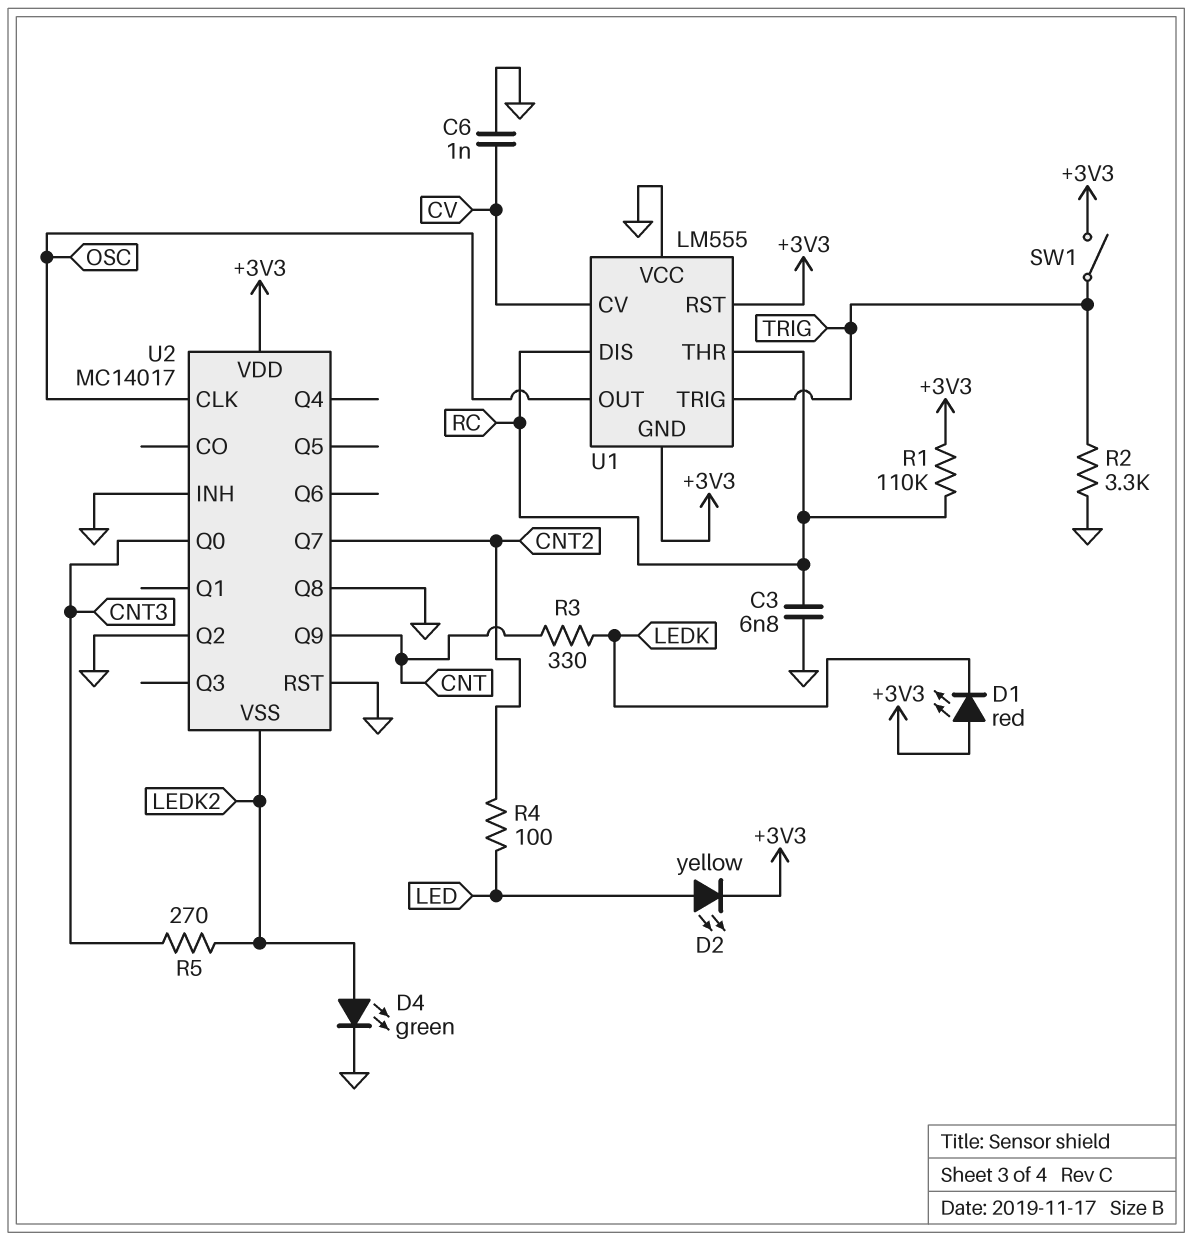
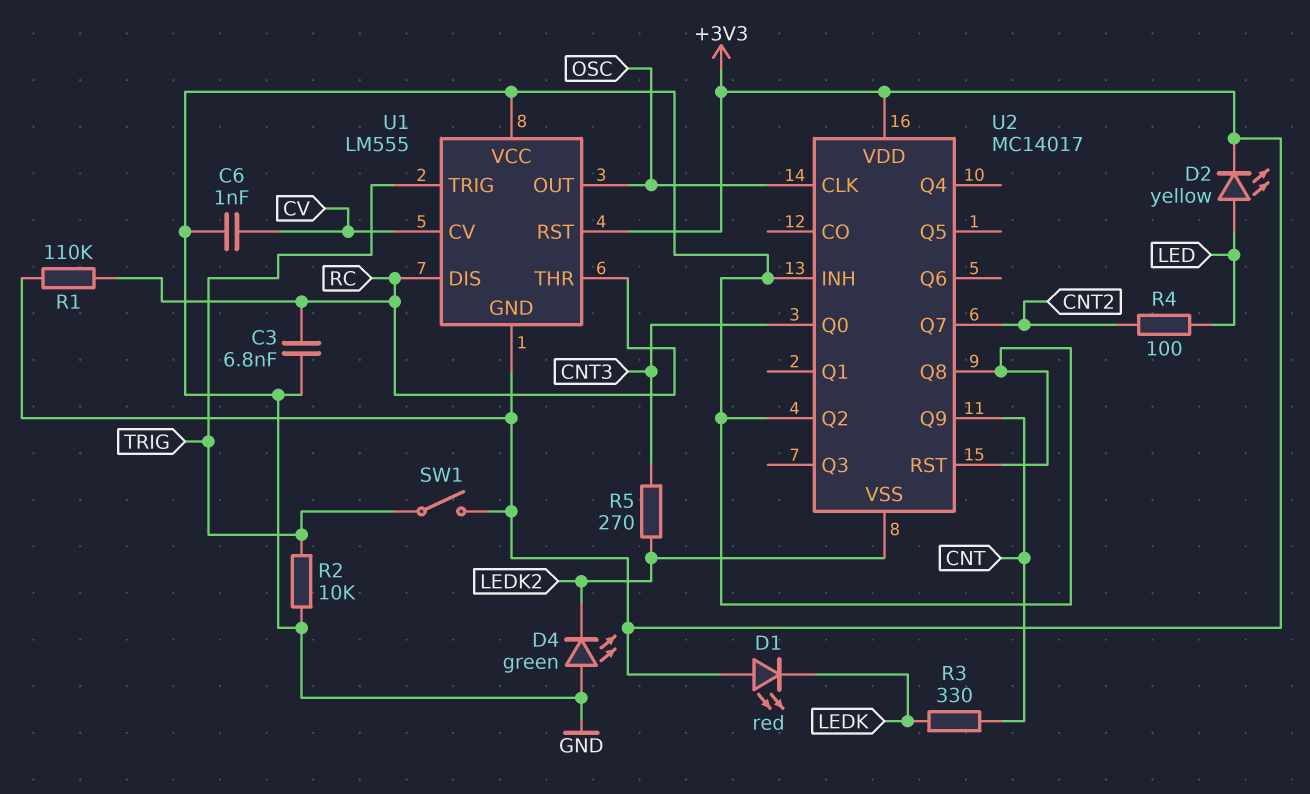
D4: LED green (A LEDK2, K GND) -> LED green (A GND, K LEDK2)
R2: 3.3k (GND, TRIG) -> 10k (GND, TRIG)

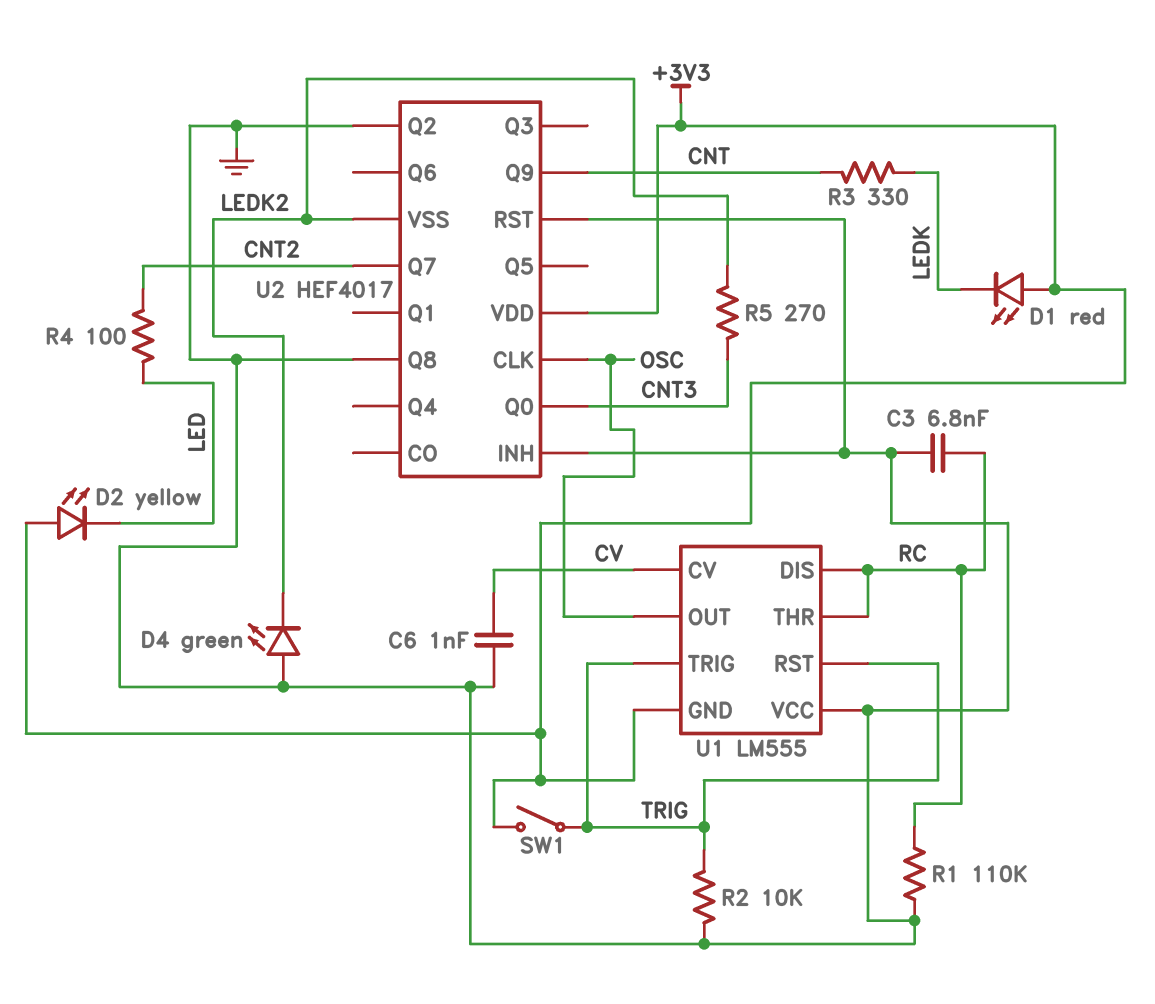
D2: LED yellow (A LED, K +3V3) -> LED yellow (A +3V3, K LED)
R1: 110k (+3V3, RC) -> 110k (GND, RC)
U1 pin RST: +3V3 -> TRIG
U2: MC14017 -> HEF4017

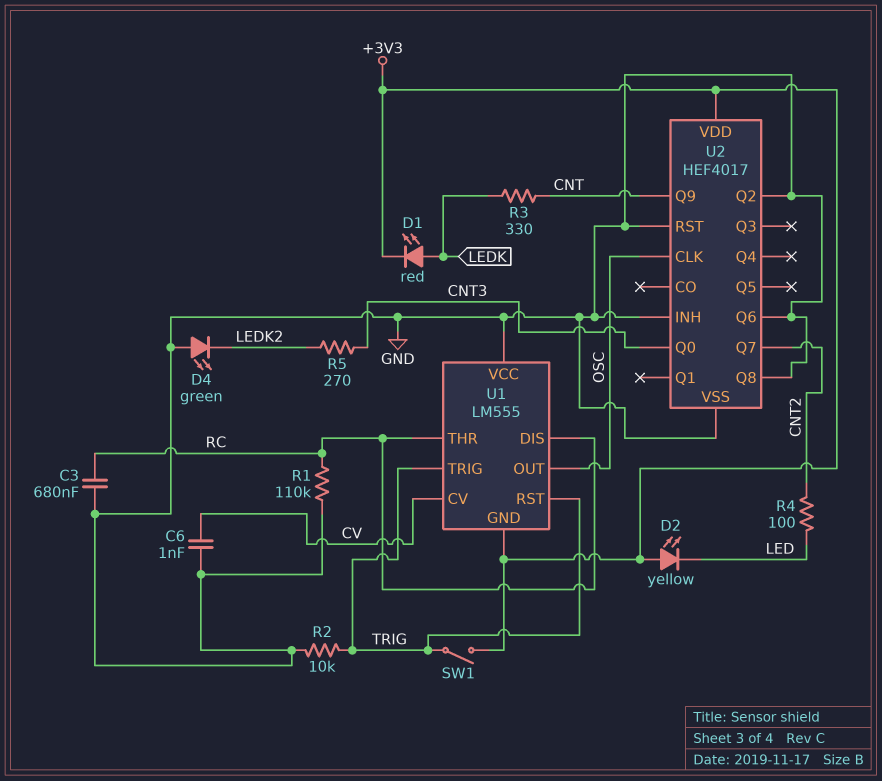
C3: 6.8nF (GND, RC) -> 680nF (GND, RC)
D1: LED red (A +3V3, K LEDK) -> LED red (A LEDK, K +3V3)
U2 pin Q6: none -> GND
U2 pin VSS: LEDK2 -> GND

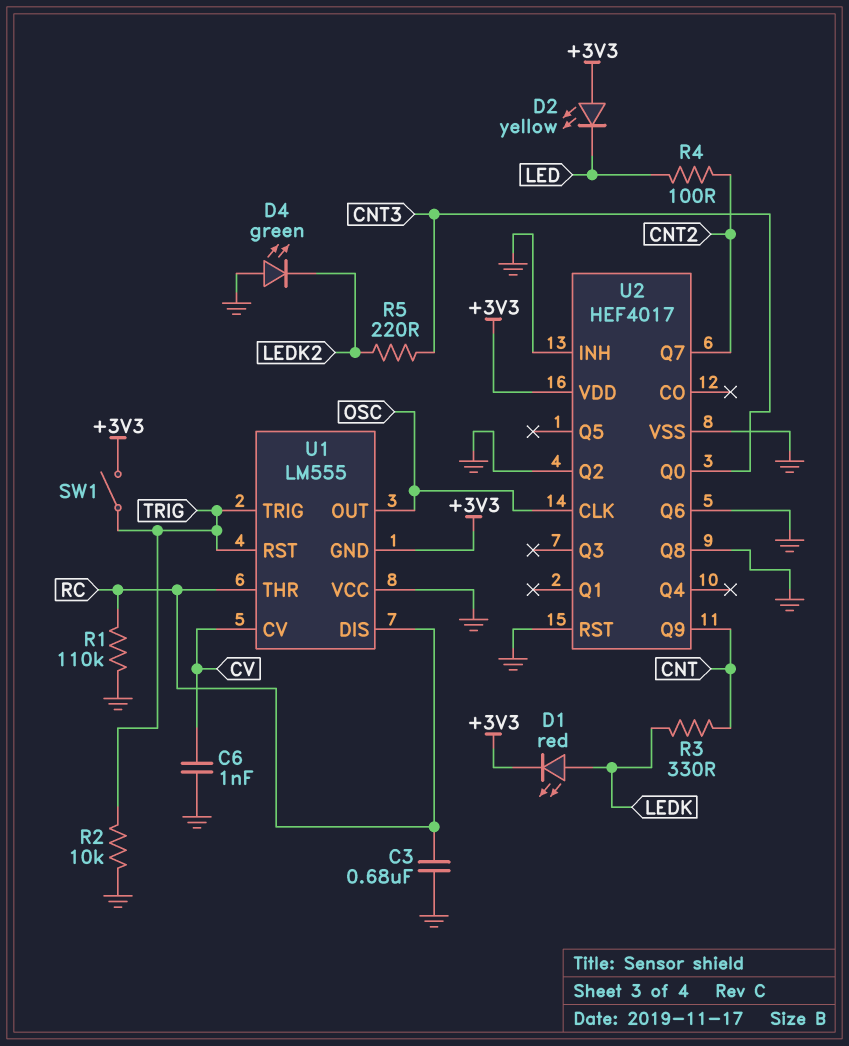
R5: 270 (CNT3, LEDK2) -> 220 (CNT3, LEDK2)

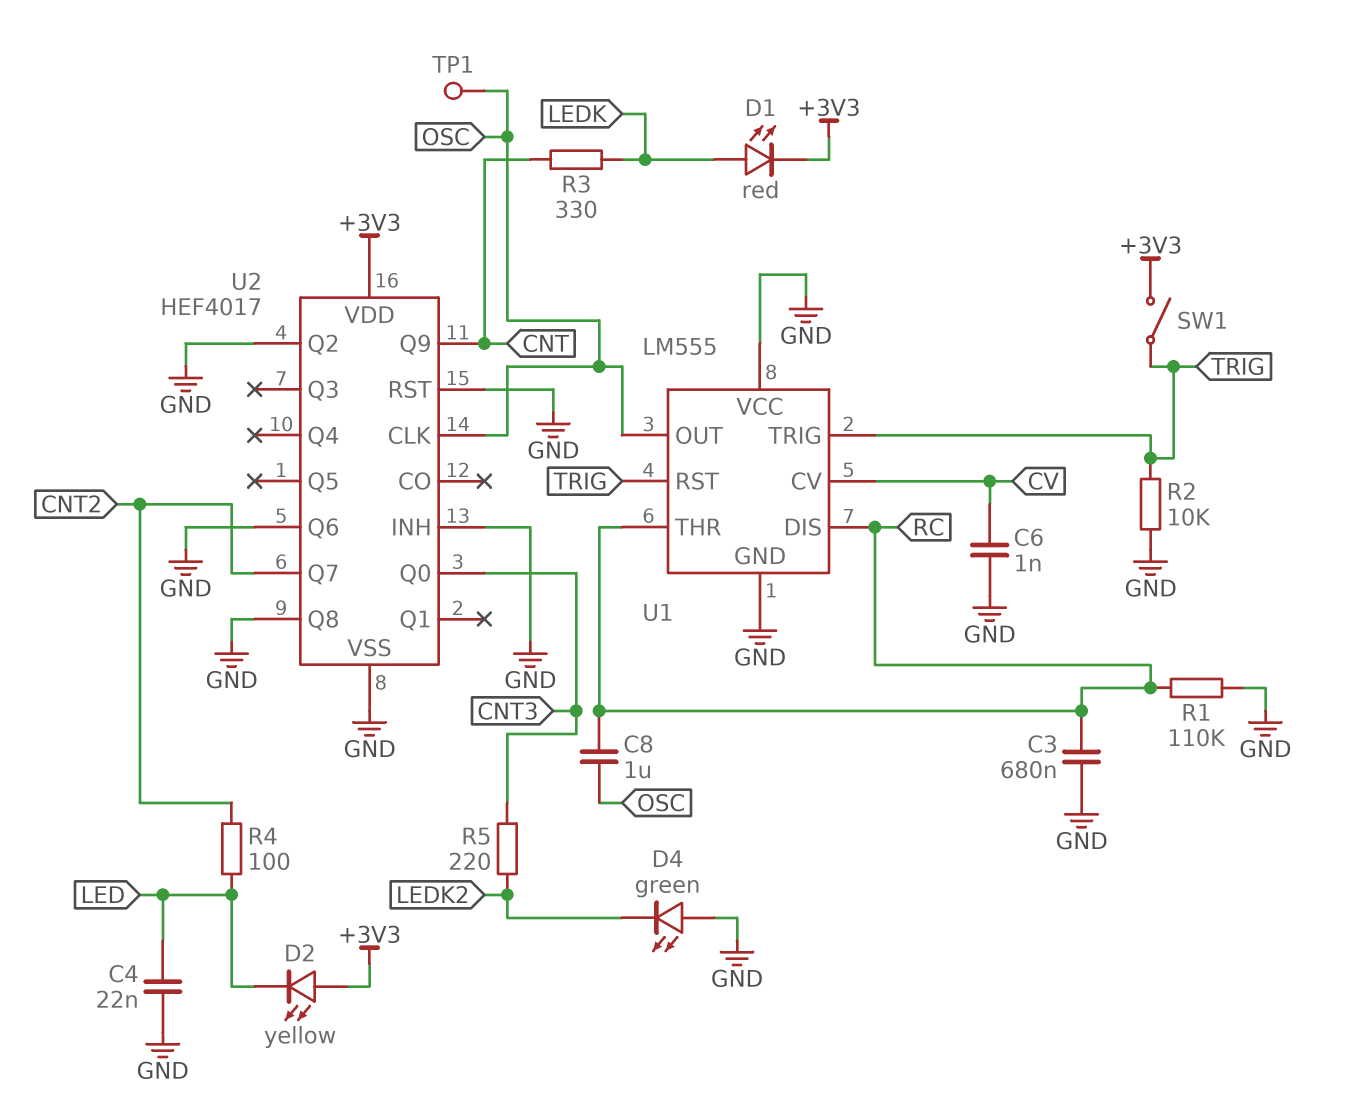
C4: none -> 22nF (GND, LED)
C8: none -> 1uF (OSC, RC)
TP1: none -> test point (OSC)
U1 pin GND: +3V3 -> GND

